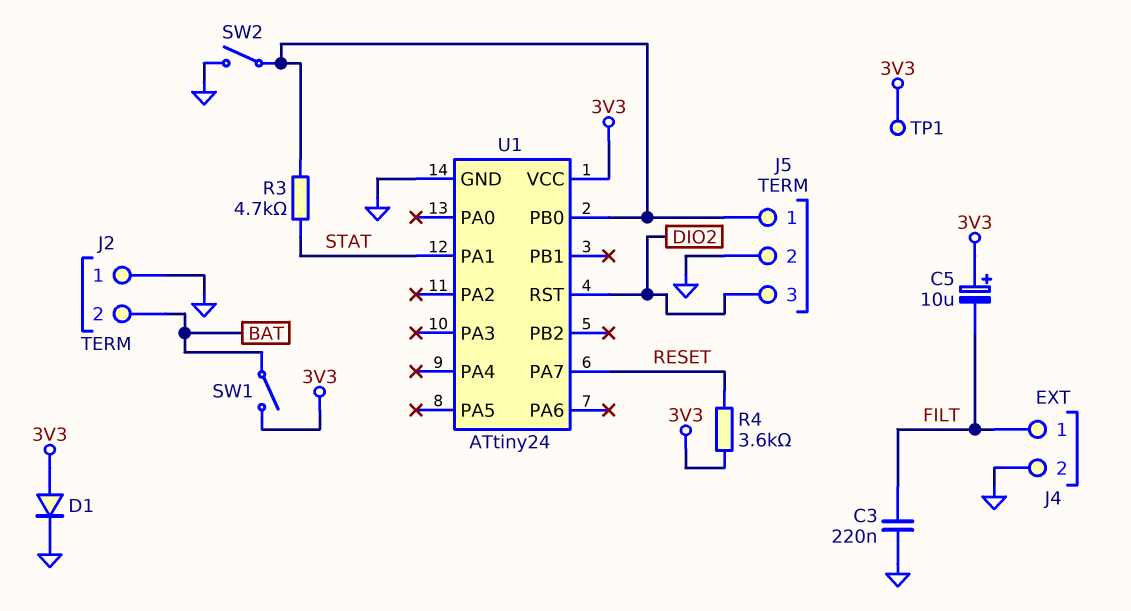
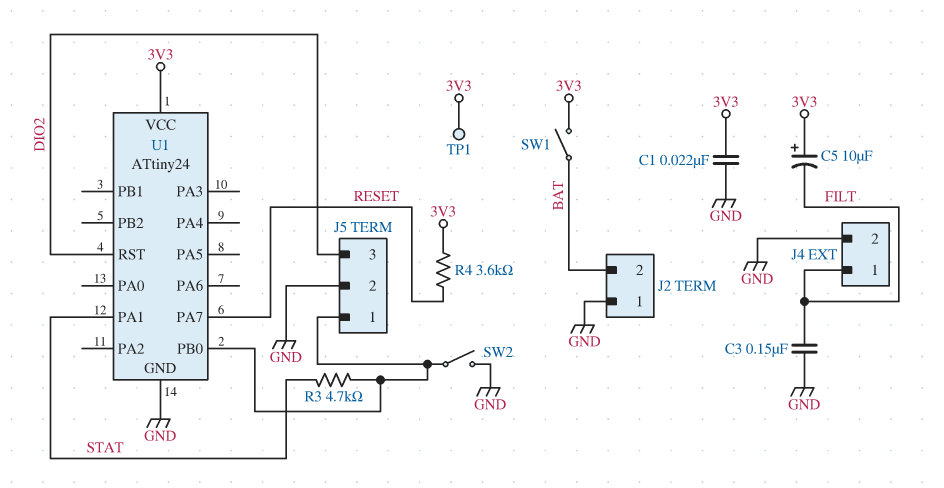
C1: none -> 22nF (3V3, GND)
C3: 220nF (FILT, GND) -> 150nF (FILT, GND)
D1: diode (A 3V3, K GND) -> none

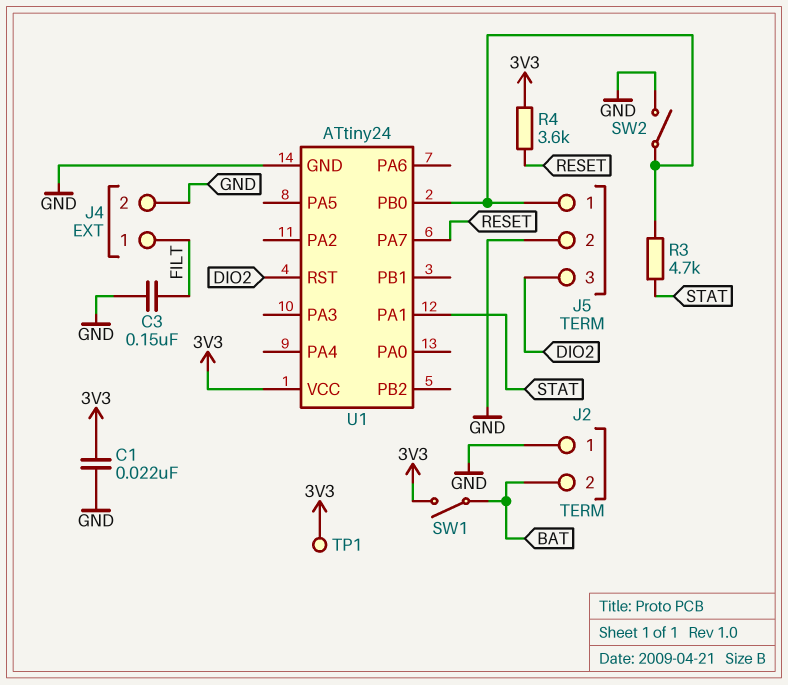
C5: 10uF (plus 3V3, minus FILT) -> none

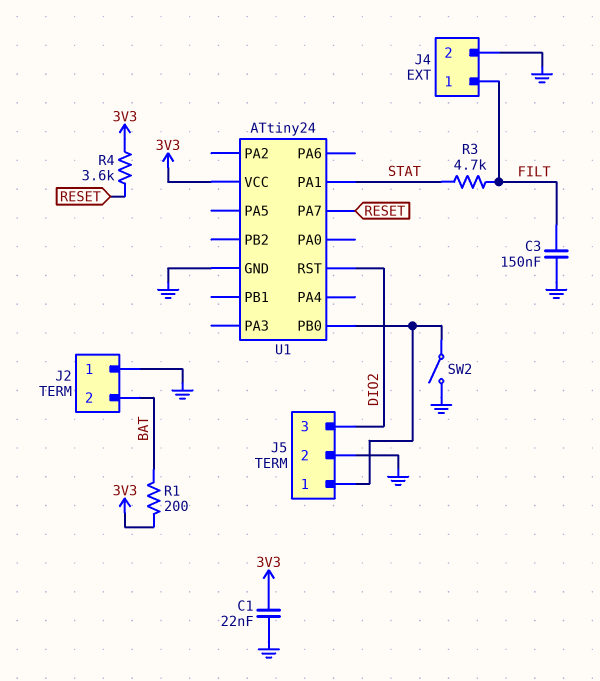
R1: none -> 200 (3V3, BAT)
R3: 4.7k (J5/1, STAT) -> 4.7k (FILT, STAT)
SW1: switch (3V3, BAT) -> none
TP1: test point (3V3) -> none

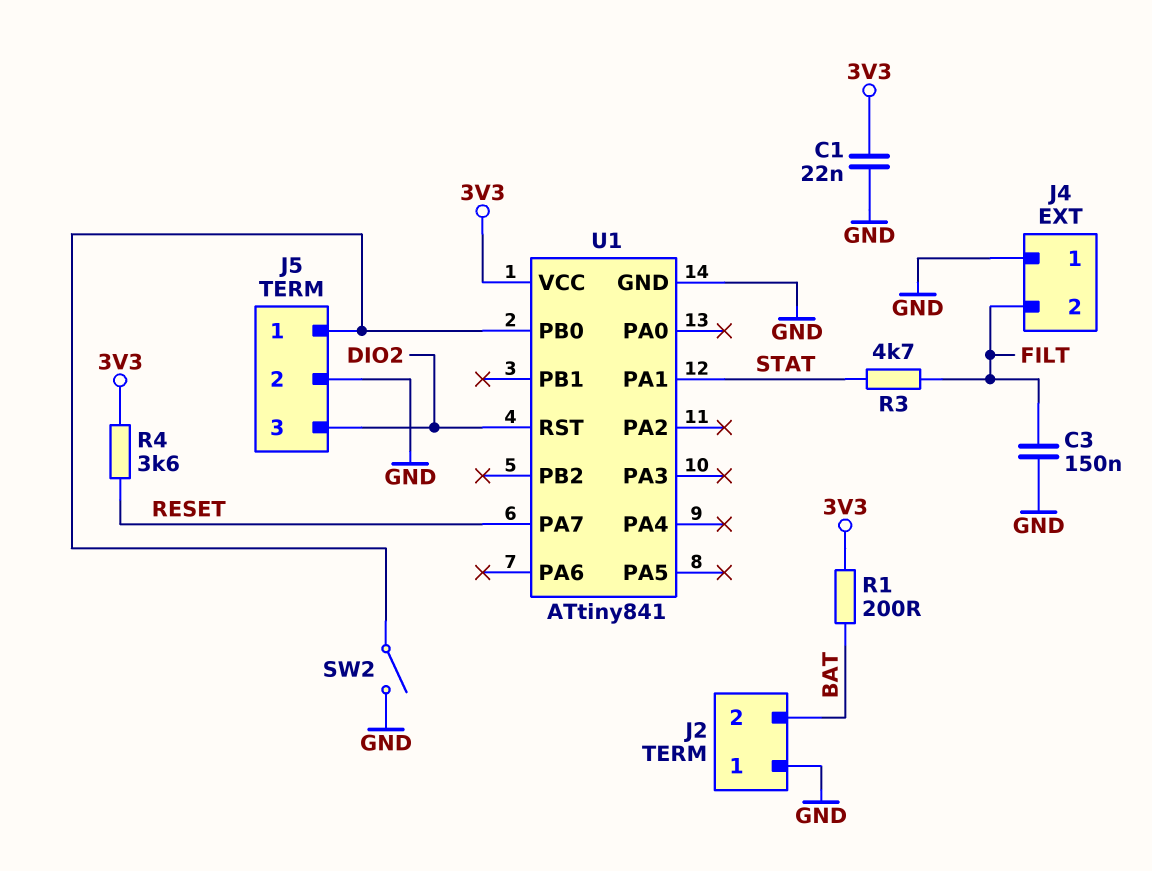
J4 pin 1: FILT -> GND
J4 pin 2: GND -> FILT
U1: ATtiny24 -> ATtiny841

